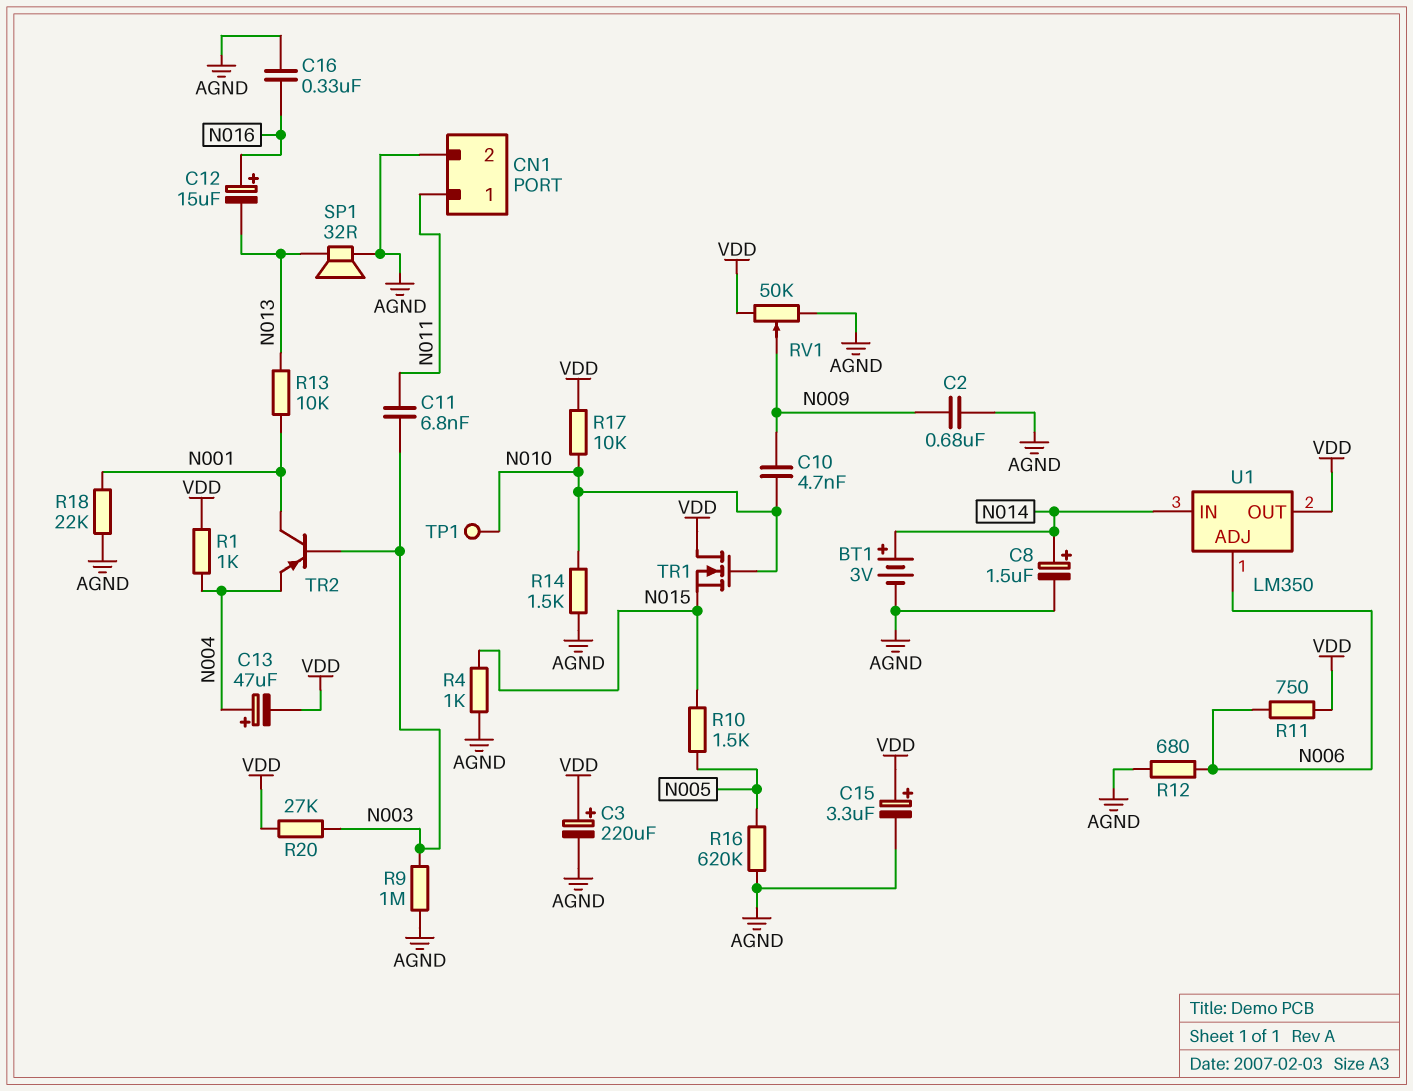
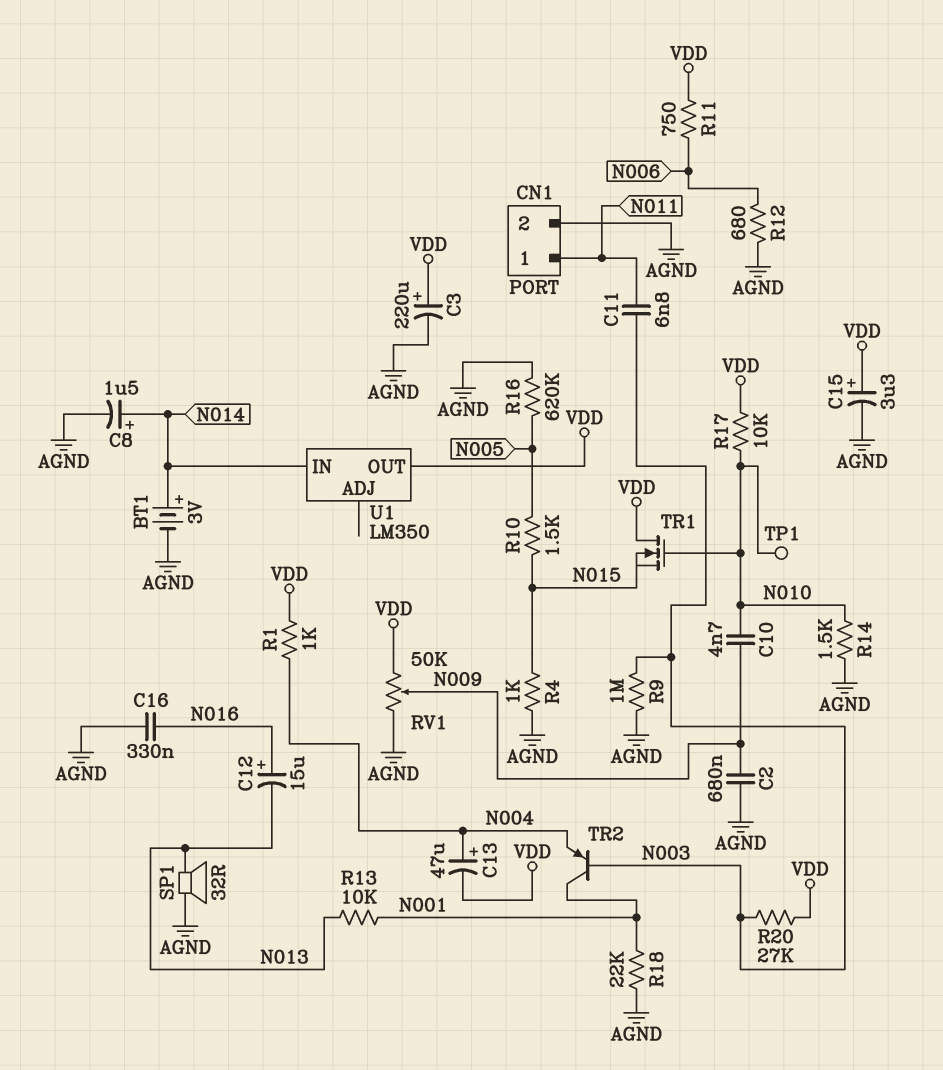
U1 pin ADJ: N006 -> none

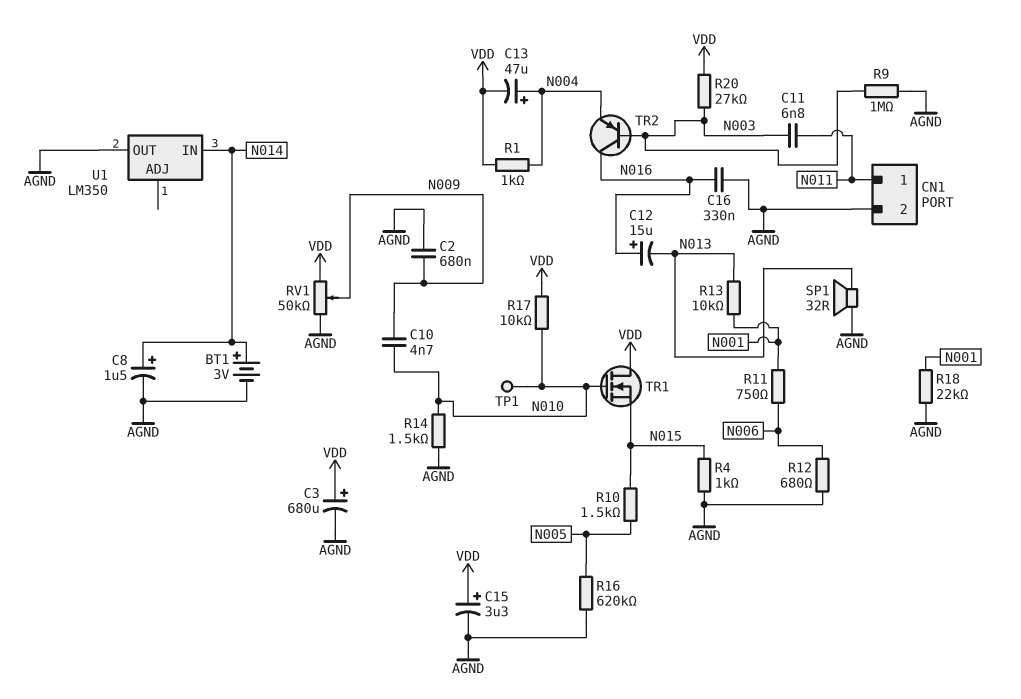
C3: 220uF (plus VDD, minus AGND) -> 680uF (plus VDD, minus AGND)
R11: 750 (N006, VDD) -> 750 (N001, N006)
TR2: PNP (B N003, C N001, E N004) -> PNP (B N003, C N016, E N004)
U1 pin OUT: VDD -> AGND

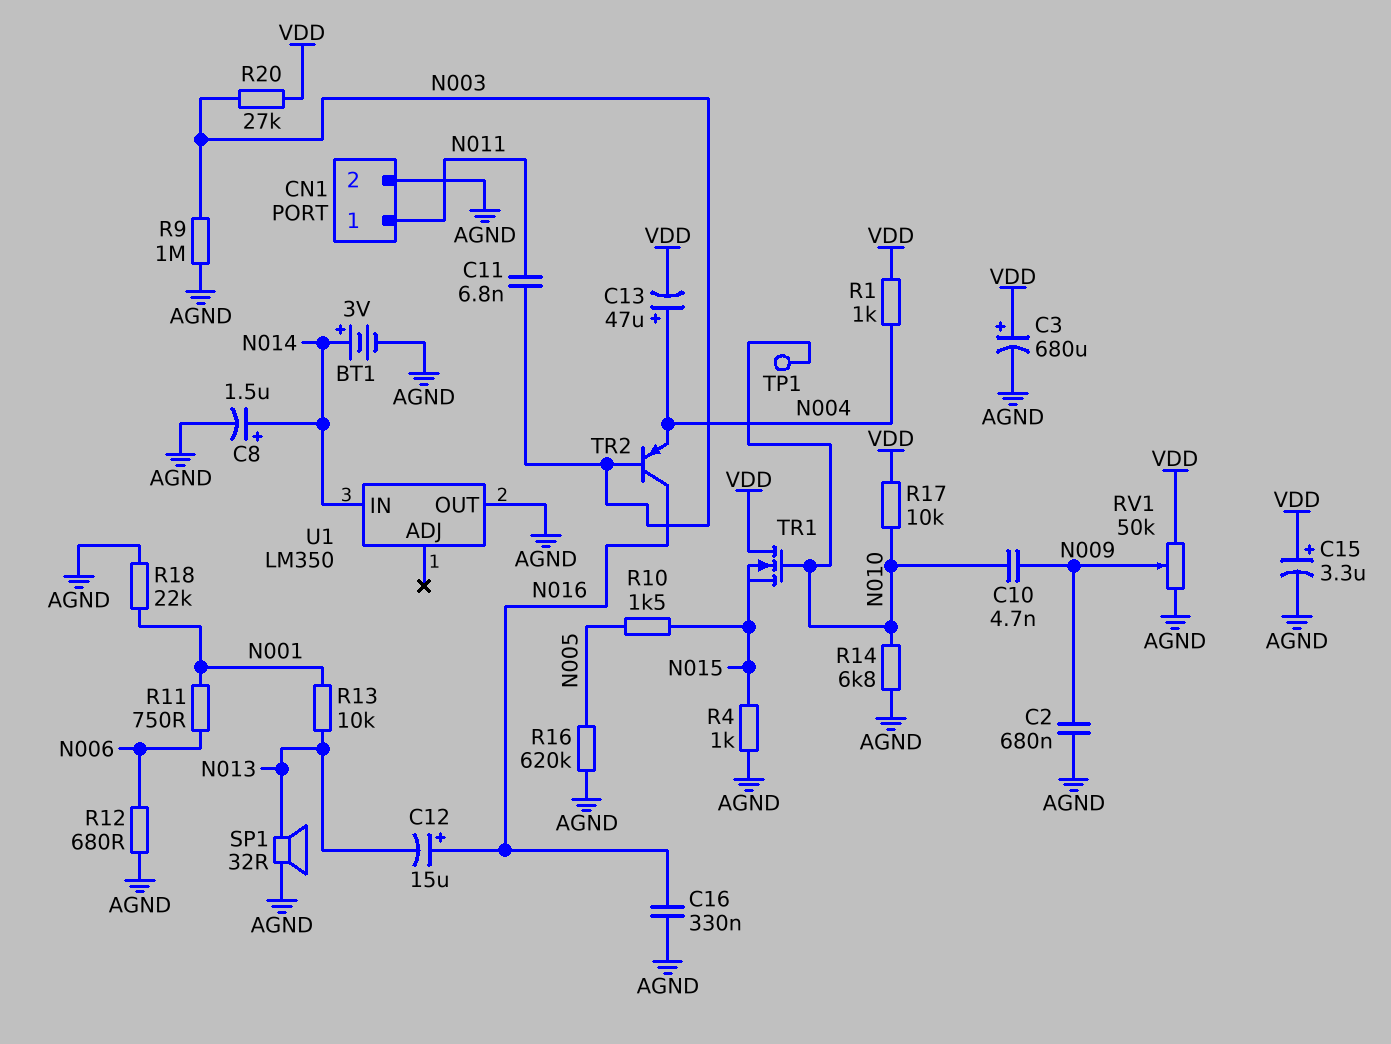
R14: 1.5k (AGND, N010) -> 6.8k (AGND, N010)

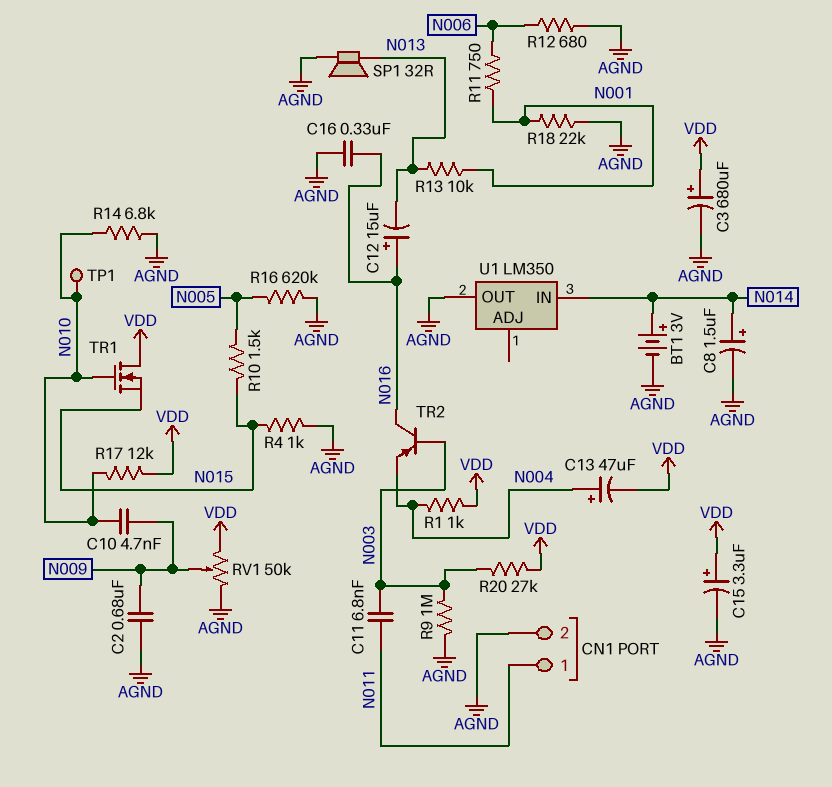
R17: 10k (N010, VDD) -> 12k (N010, VDD)

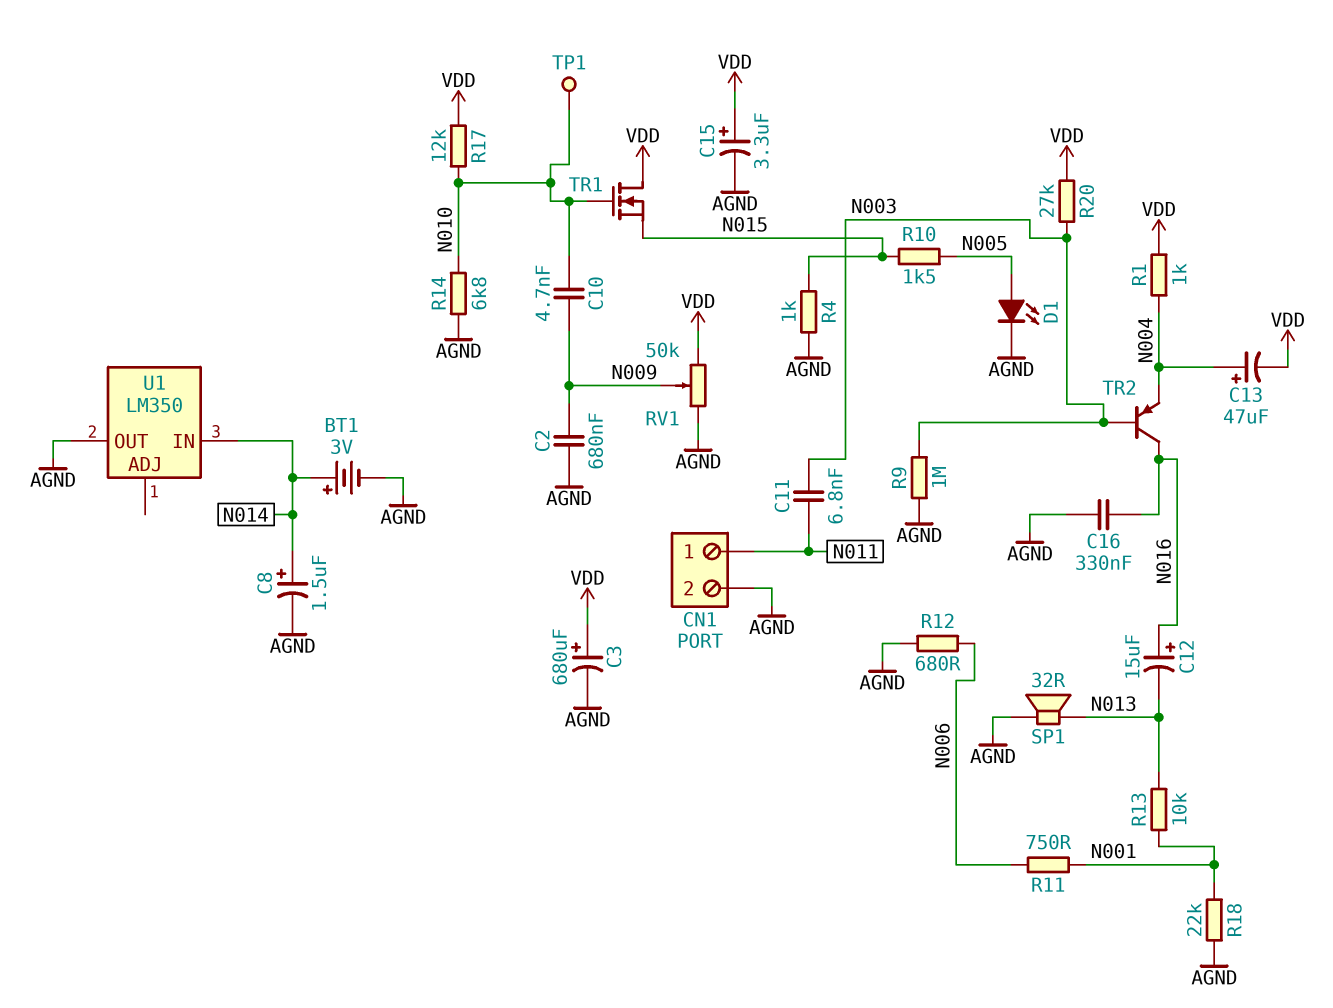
D1: none -> LED (A N005, K AGND)
R16: 620k (AGND, N005) -> none

